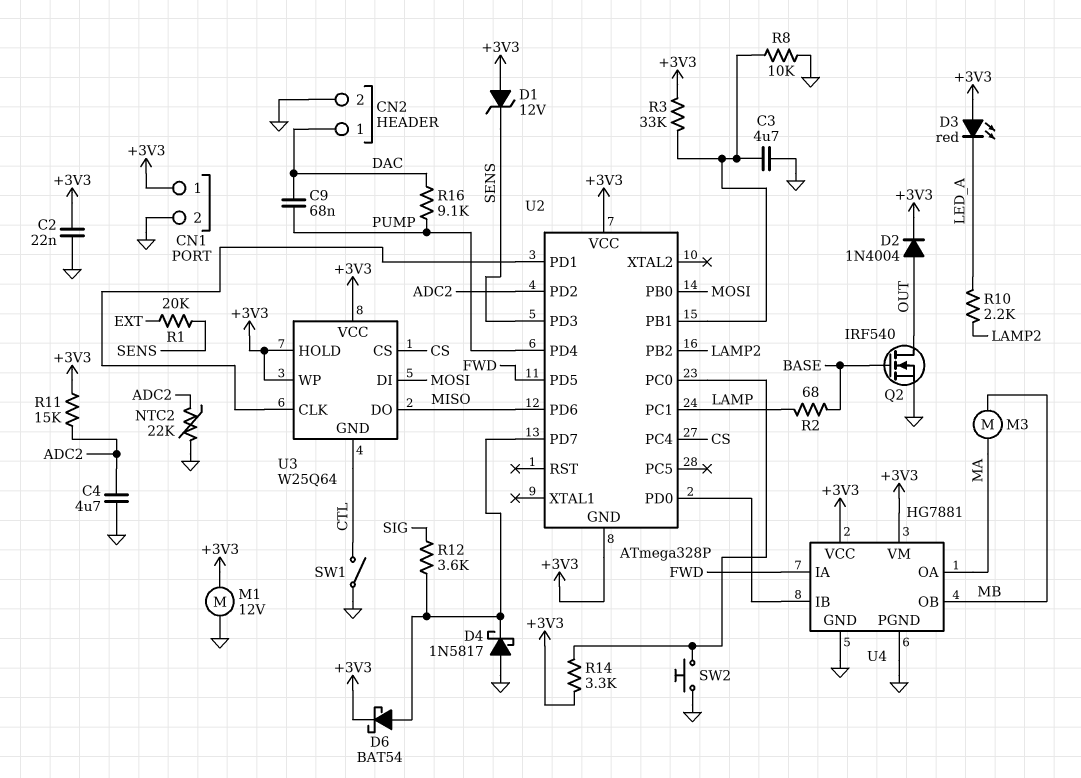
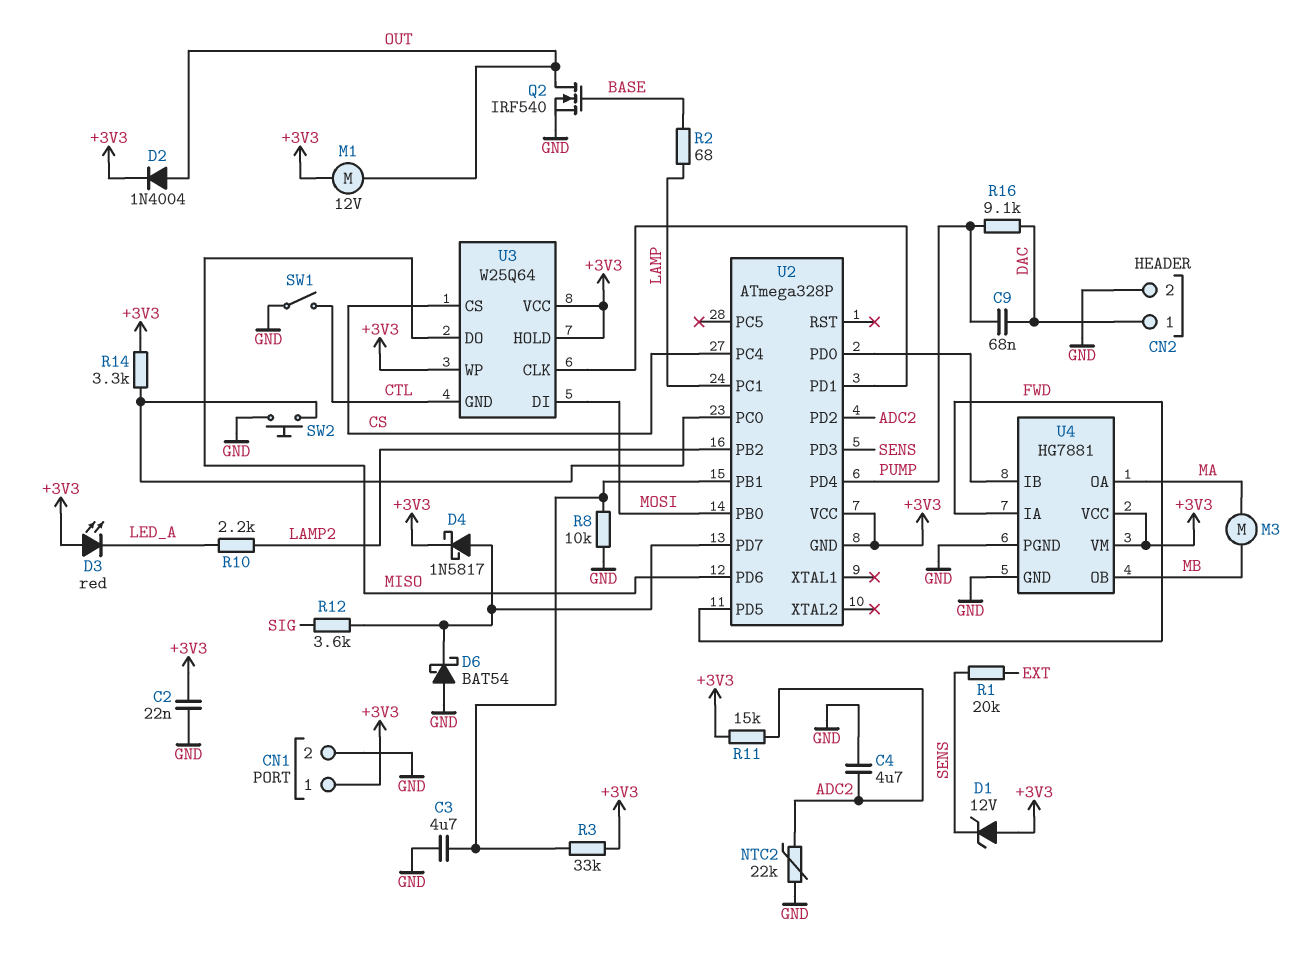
D4: schottky 1N5817 (A GND, K U2/PD7) -> schottky 1N5817 (A U2/PD7, K +3V3)
D6: schottky BAT54 (A U2/PD7, K +3V3) -> schottky BAT54 (A GND, K U2/PD7)
M1: motor 12V (+3V3, GND) -> motor 12V (+3V3, OUT)

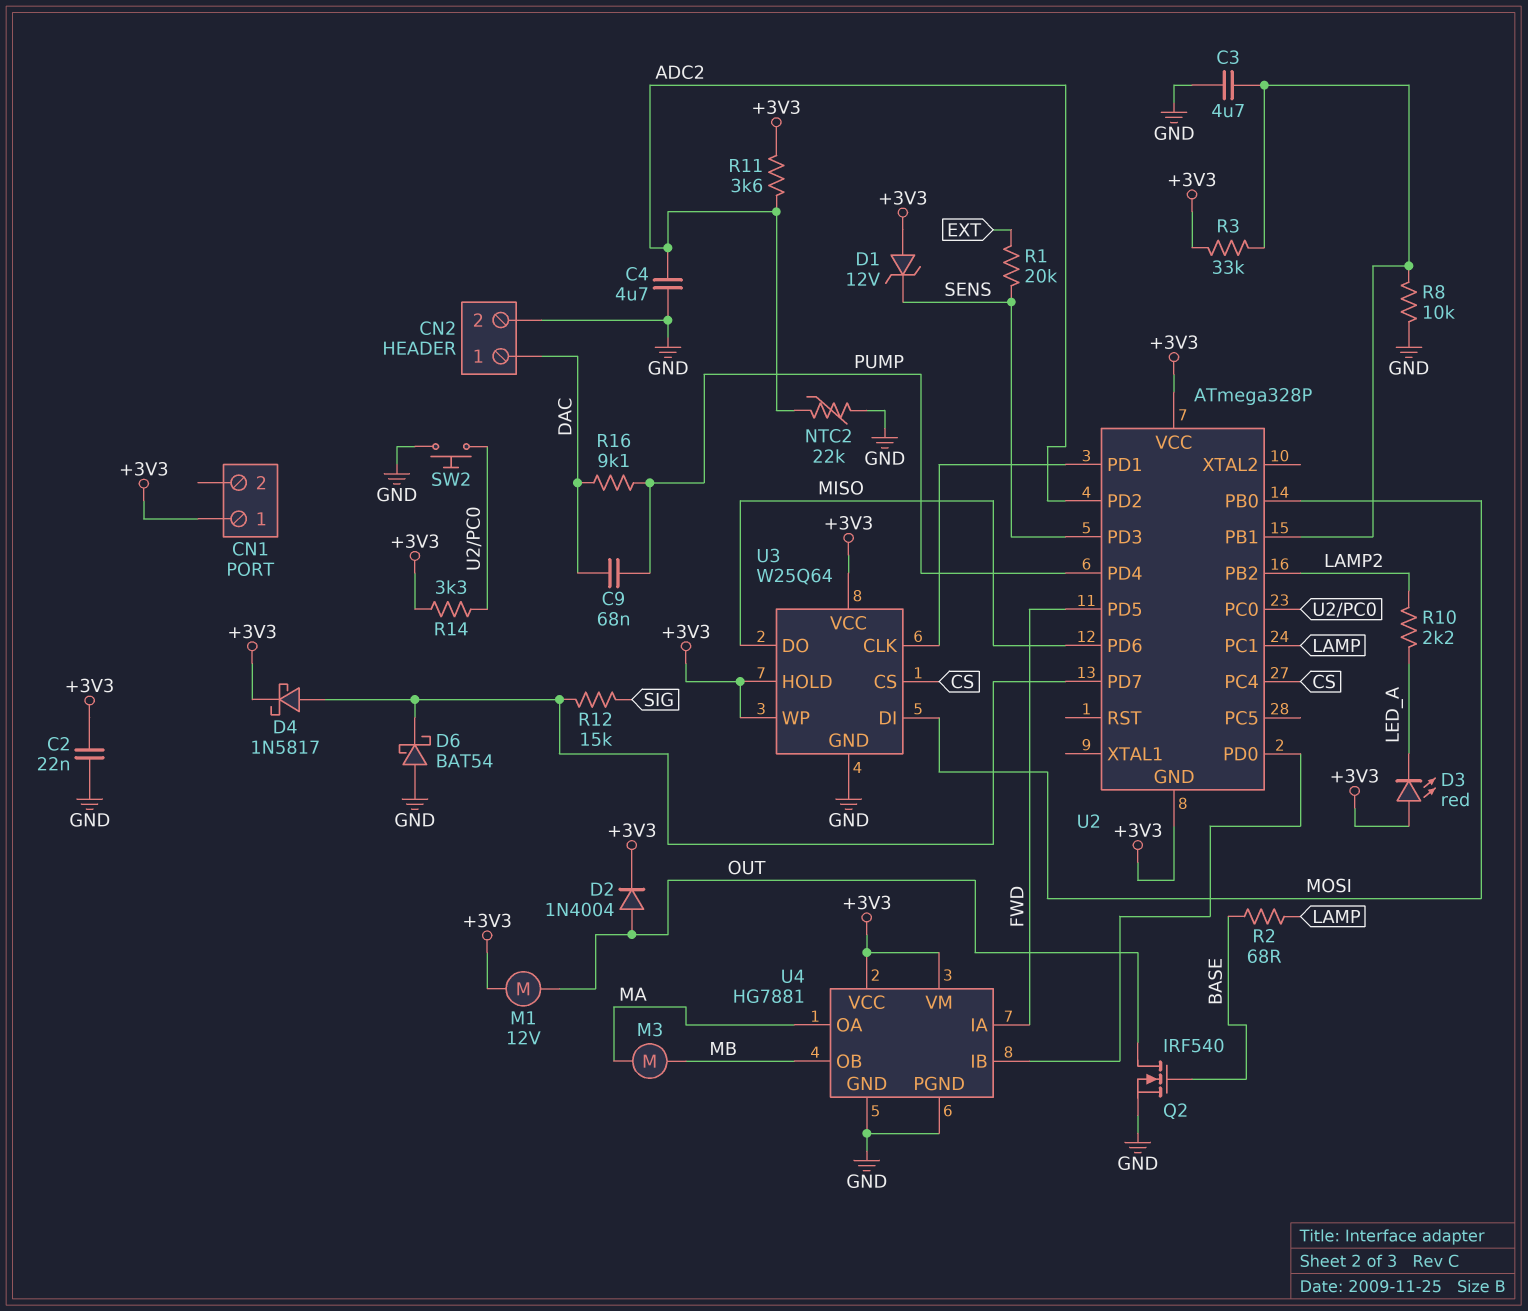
CN1 pin 2: GND -> none
R11: 15k (+3V3, ADC2) -> 3.6k (+3V3, ADC2)
R12: 3.6k (SIG, U2/PD7) -> 15k (SIG, U2/PD7)
SW1: switch (CTL, GND) -> none
U3 pin GND: CTL -> GND

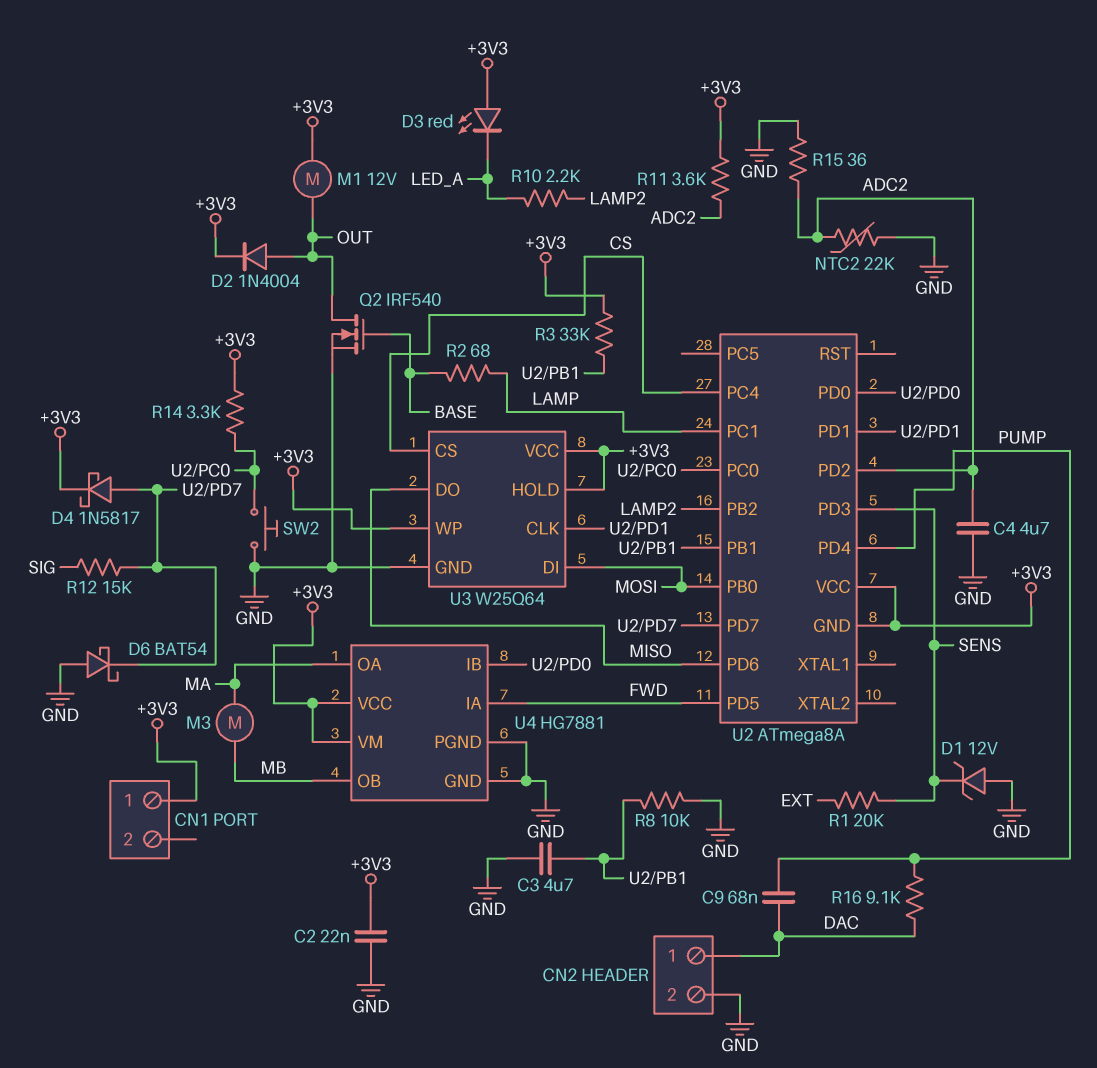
D1: zener 12V (A +3V3, K SENS) -> zener 12V (A GND, K SENS)
R15: none -> 36 (ADC2, GND)
U2: ATmega328P -> ATmega8A

